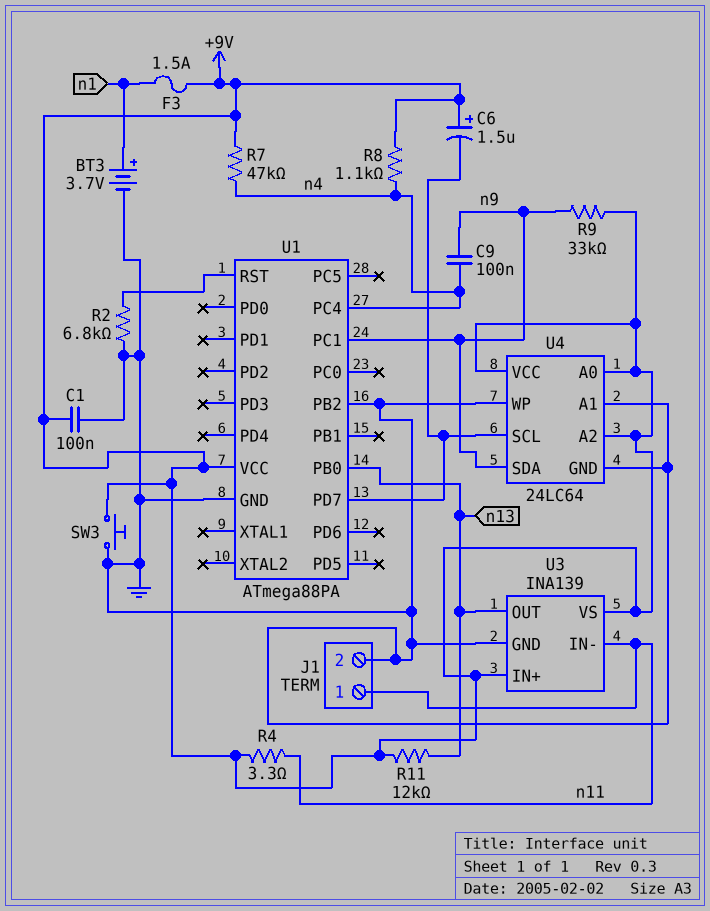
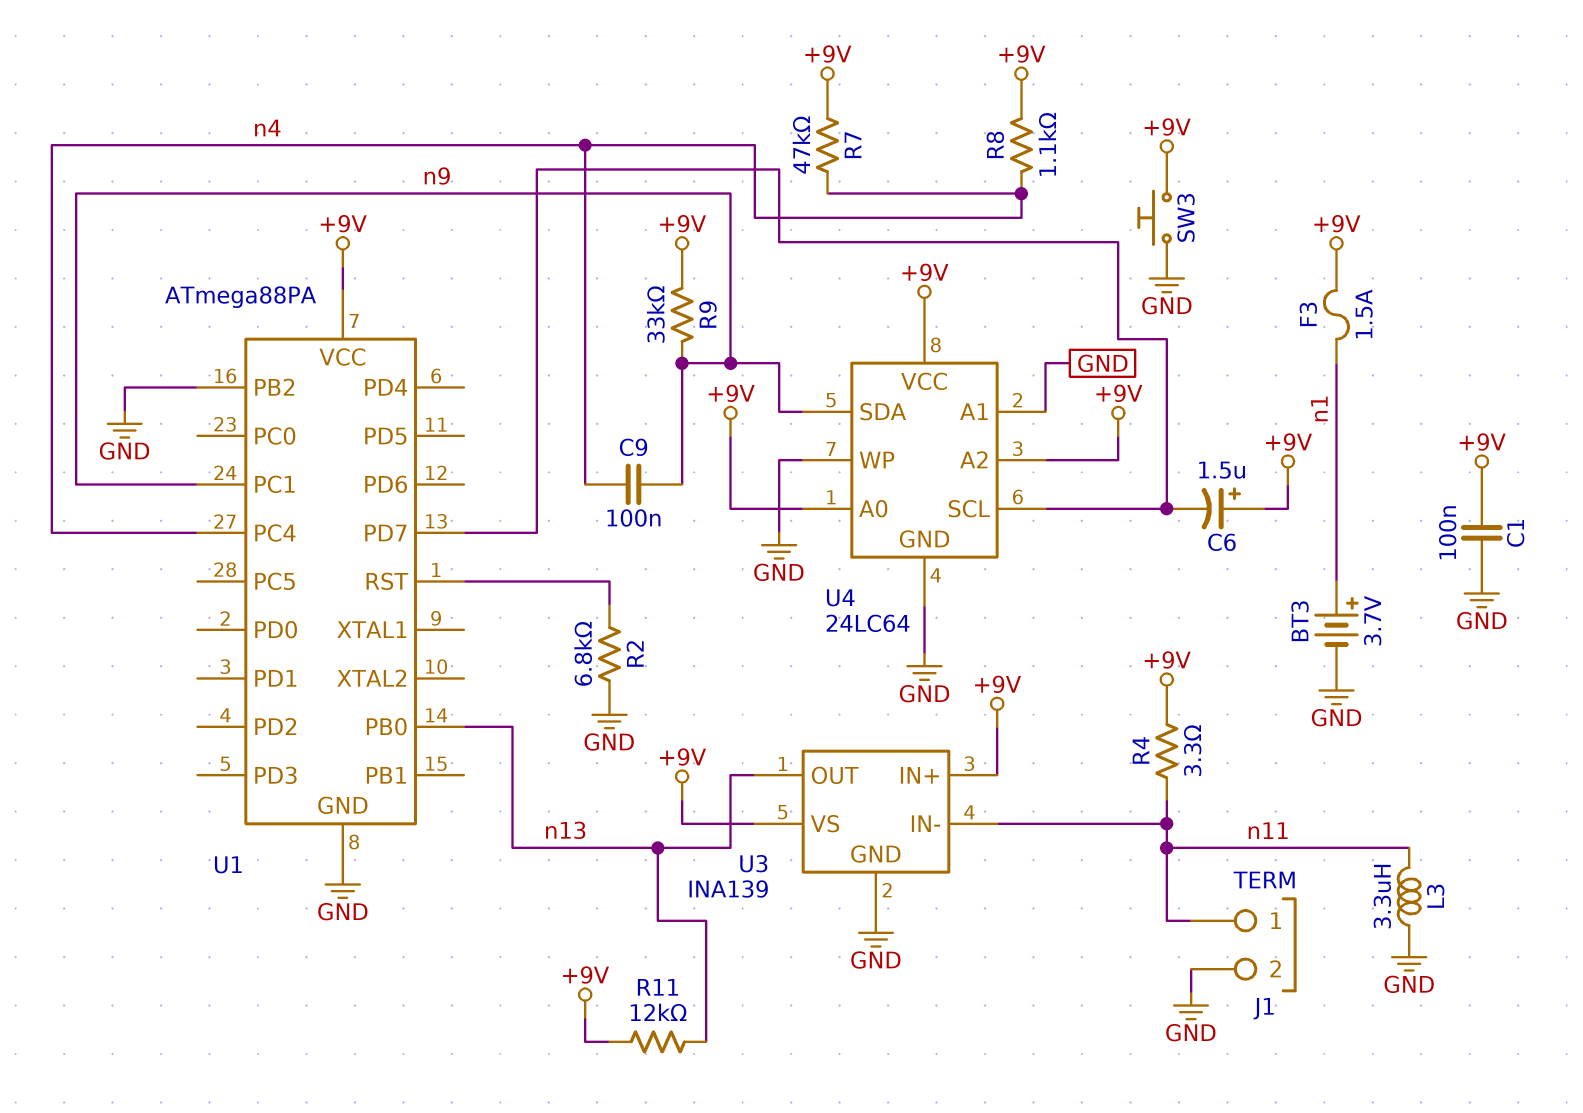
L3: none -> 3.3uH (GND, n11)

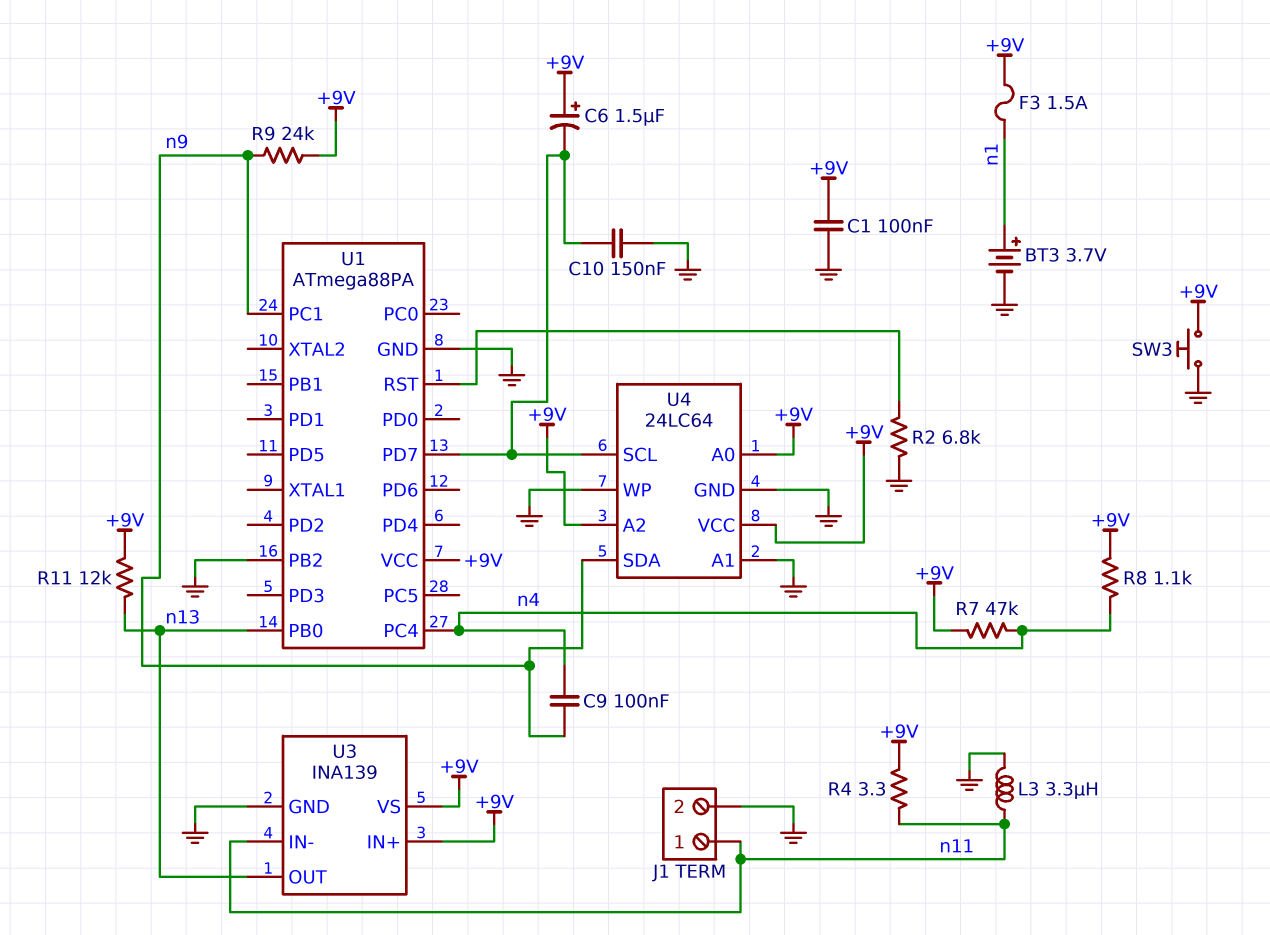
C10: none -> 150nF (GND, U1/PD7)
R9: 33k (+9V, n9) -> 24k (+9V, n9)

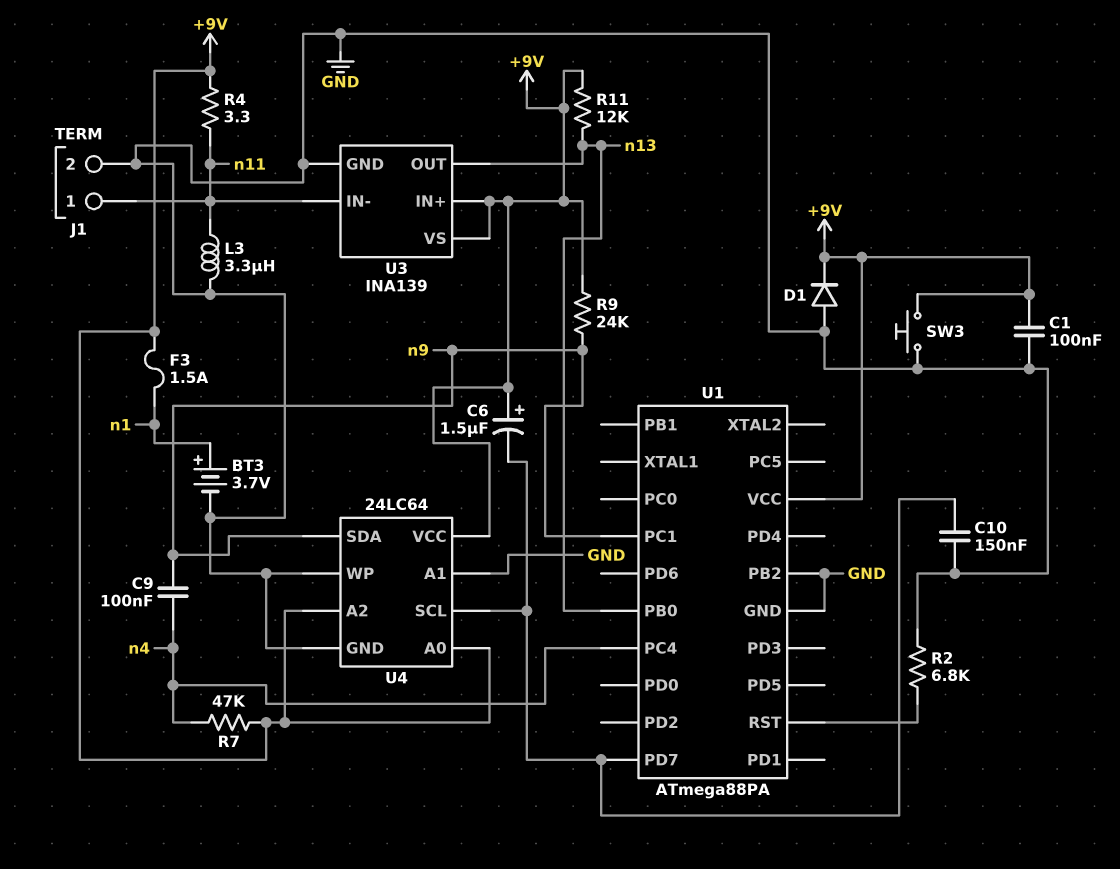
D1: none -> diode (A GND, K +9V)
R8: 1.1k (+9V, n4) -> none

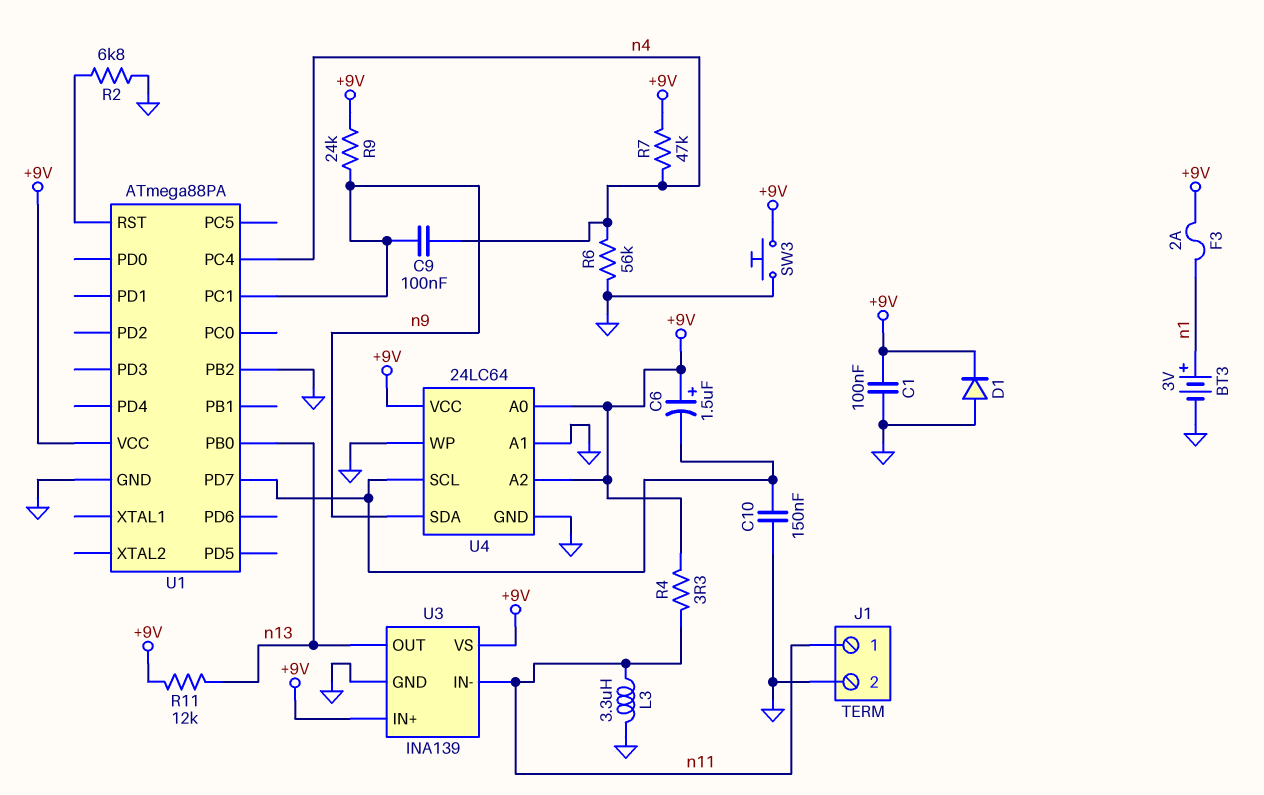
BT3: 3.7V (plus n1, minus GND) -> 3V (plus n1, minus GND)
F3: 1.5A (+9V, n1) -> 2A (+9V, n1)
R6: none -> 56k (GND, n4)

